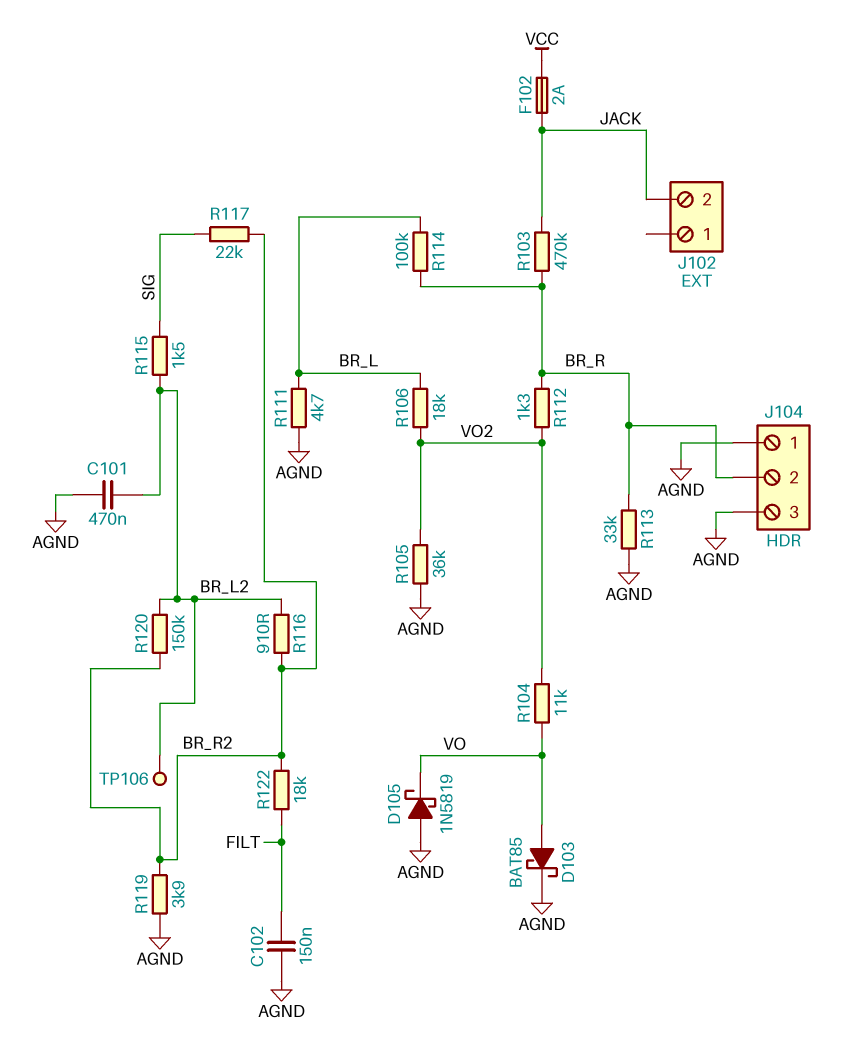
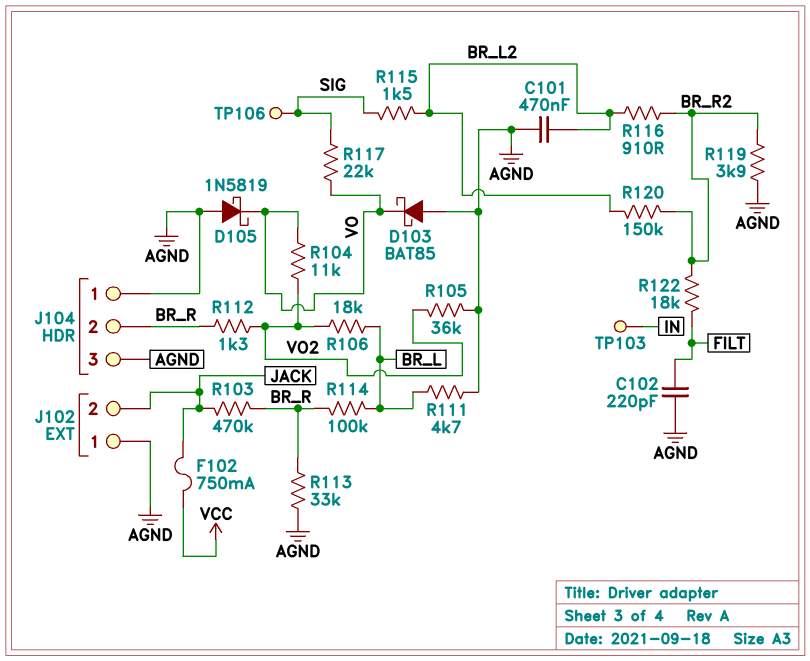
C102: 150nF (AGND, FILT) -> 220pF (AGND, FILT)
D103: schottky BAT85 (A VO, K AGND) -> schottky BAT85 (A AGND, K VO)
F102: 2A (JACK, VCC) -> 750mA (JACK, VCC)
J102 pin 1: none -> AGND
R117: 22k (BR_R2, SIG) -> 22k (SIG, VO)
TP103: none -> test point (IN)
TP106: test point (BR_L2) -> test point (SIG)

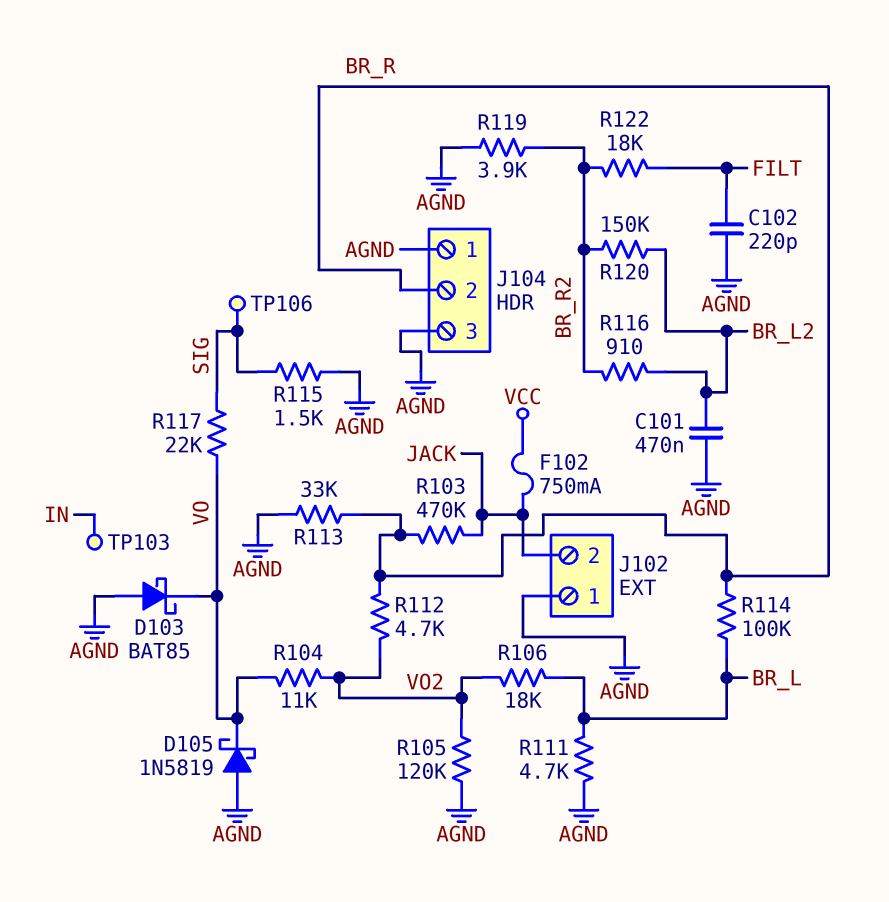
R105: 36k (AGND, VO2) -> 120k (AGND, VO2)
R112: 1.3k (BR_R, VO2) -> 4.7k (BR_R, VO2)
R115: 1.5k (BR_L2, SIG) -> 1.5k (AGND, SIG)

